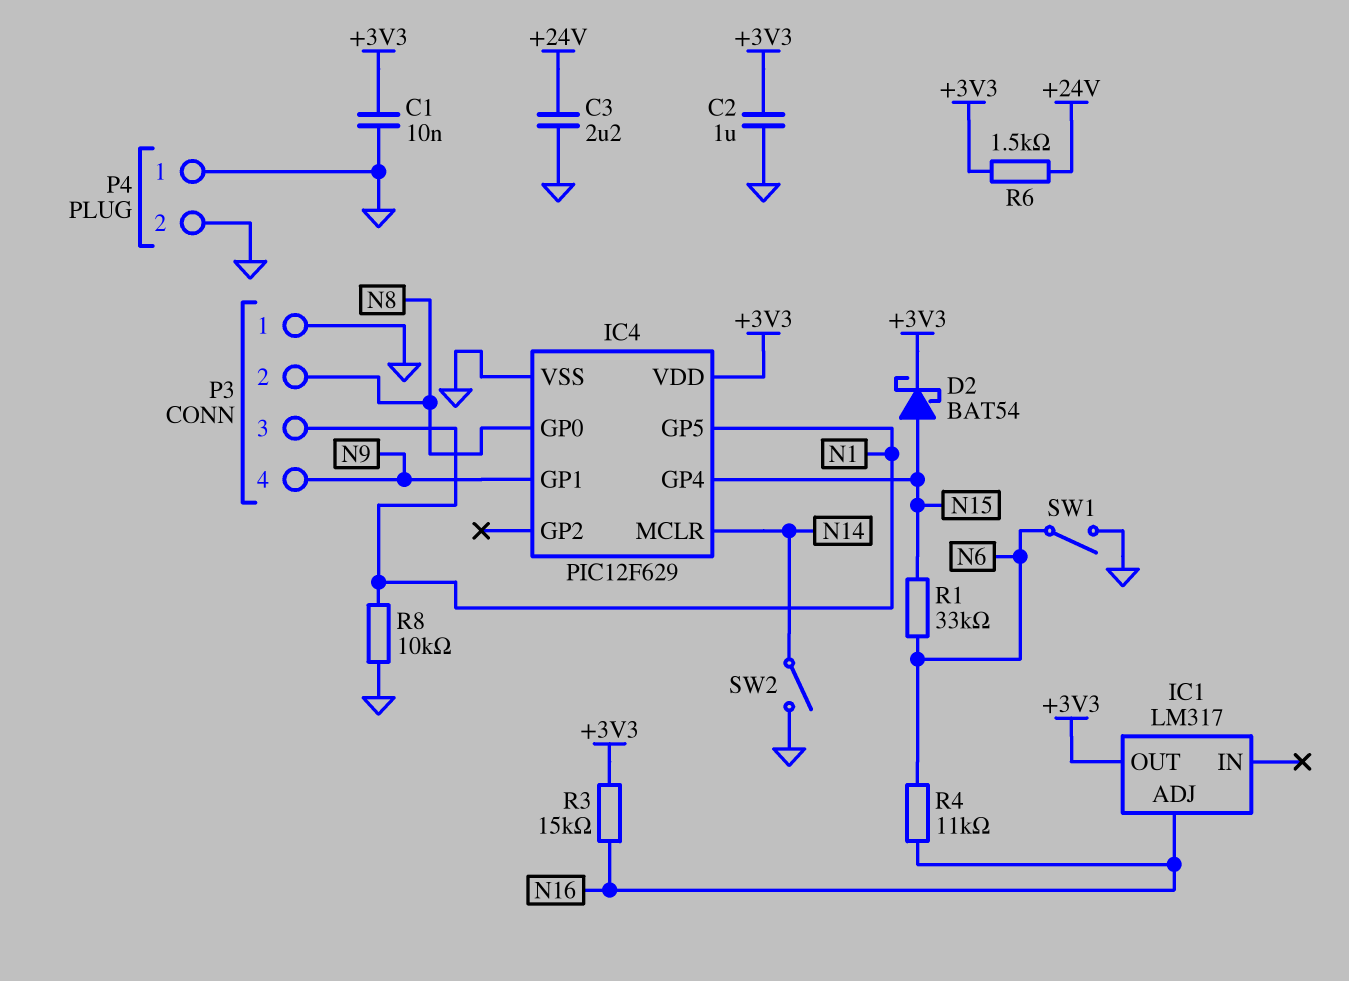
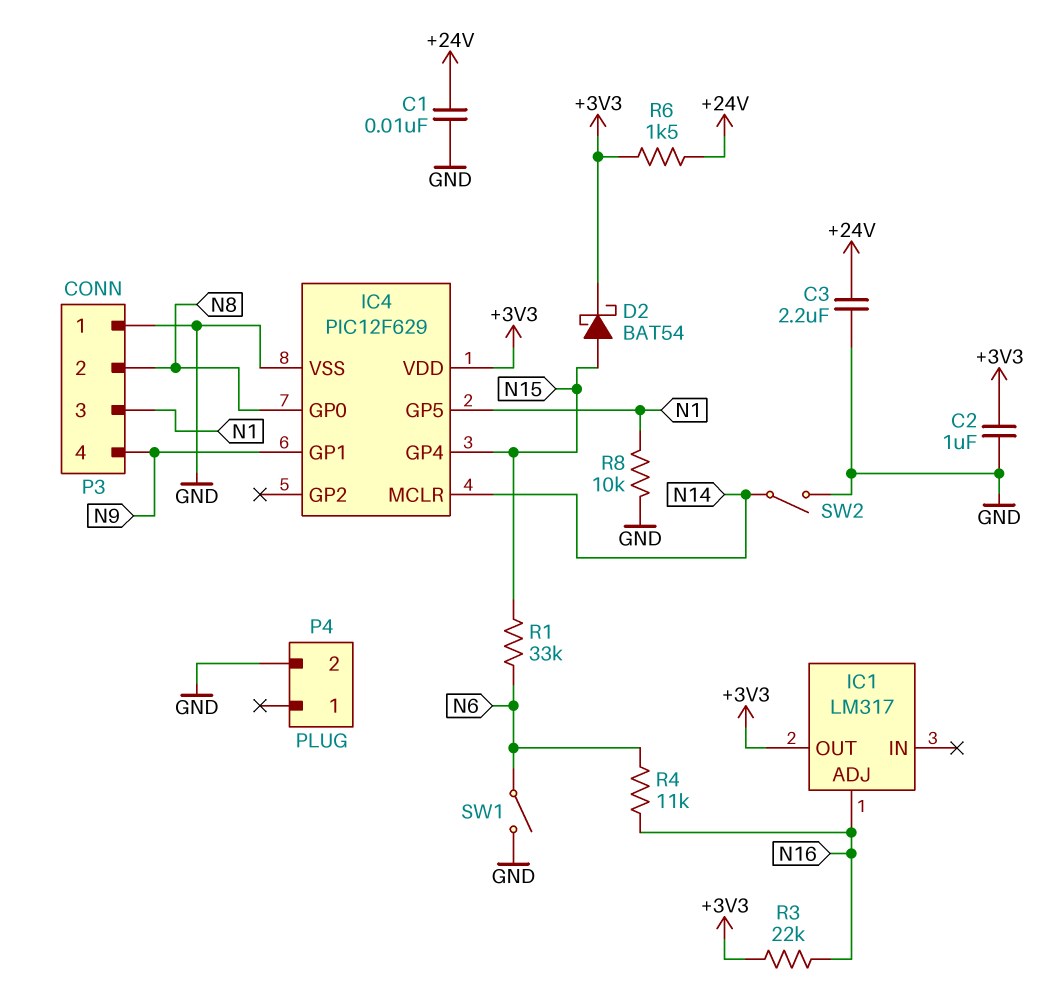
C1: 10nF (+3V3, GND) -> 10nF (+24V, GND)
P4 pin 1: GND -> none
R3: 15k (+3V3, N16) -> 22k (+3V3, N16)

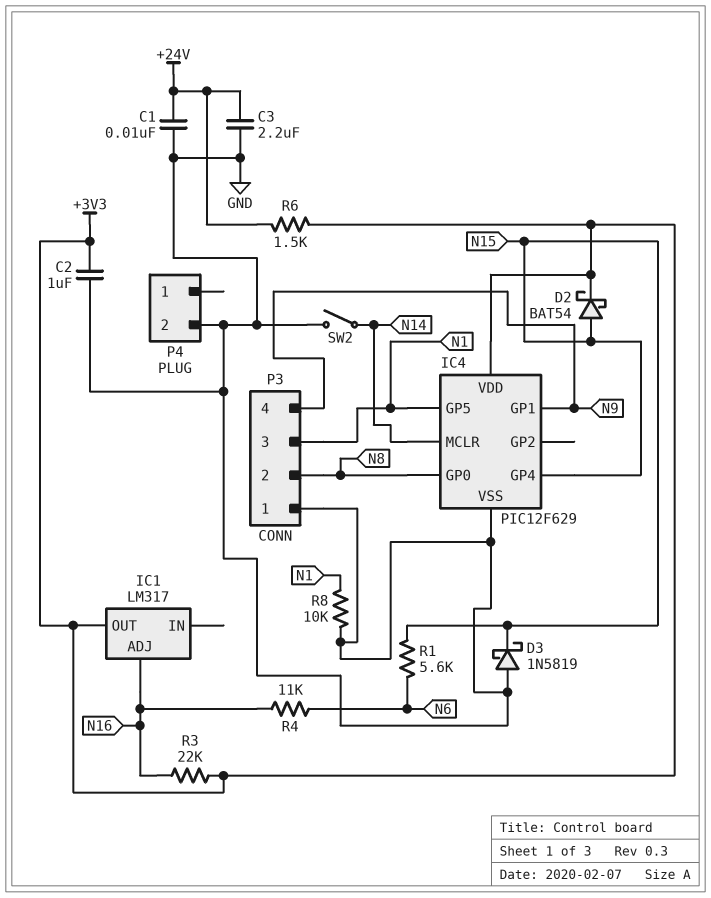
D3: none -> schottky 1N5819 (A GND, K N15)
R1: 33k (N6, N15) -> 5.6k (N6, N15)
SW1: switch (GND, N6) -> none

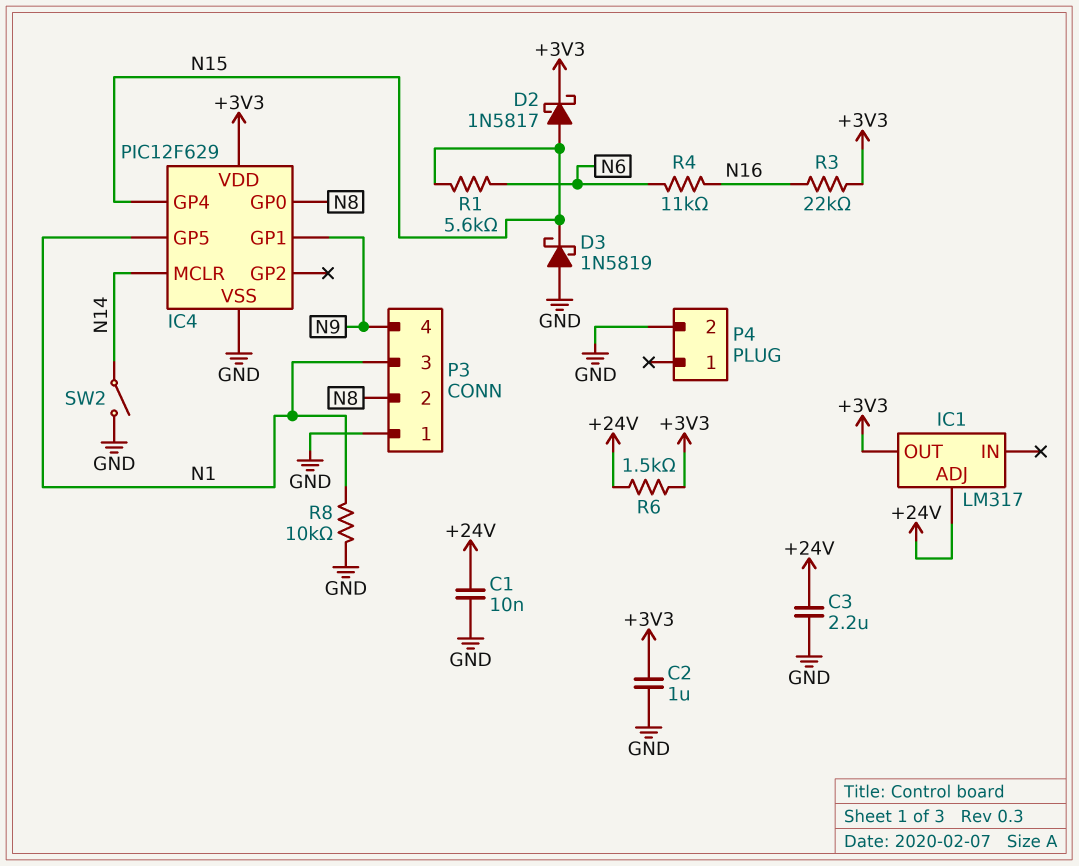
D2: schottky BAT54 (A N15, K +3V3) -> schottky 1N5817 (A N15, K +3V3)
IC1 pin ADJ: N16 -> +24V

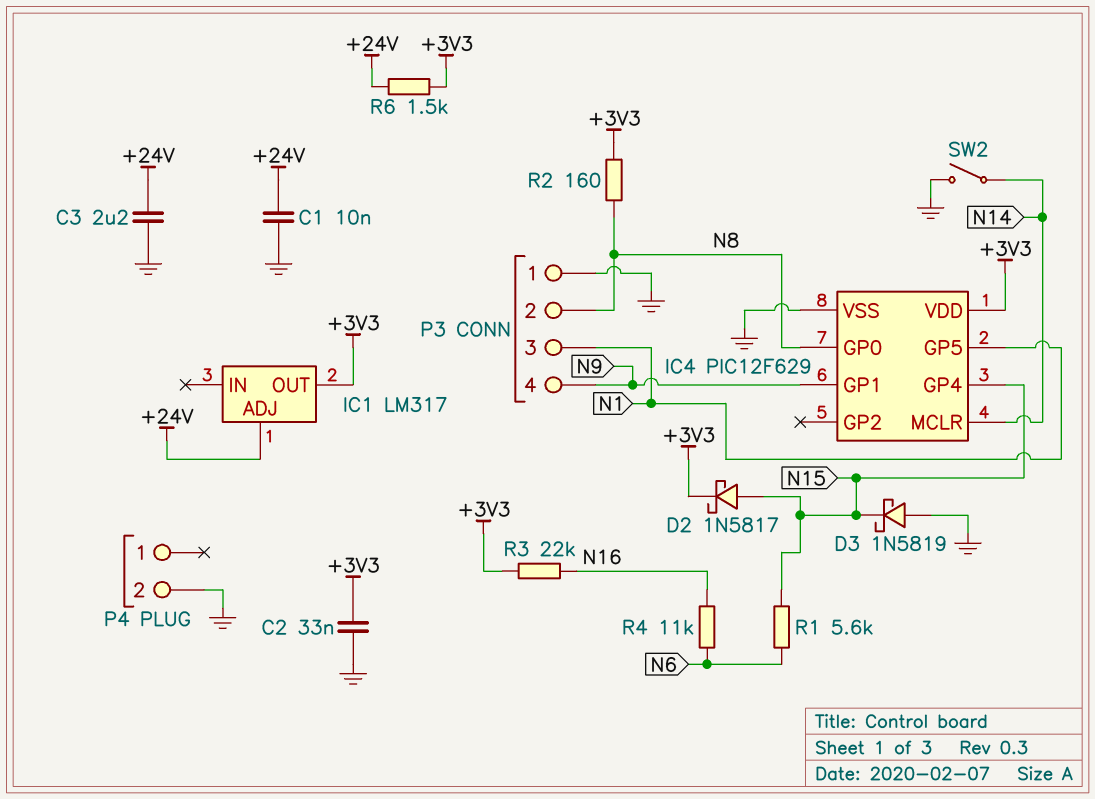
C2: 1uF (+3V3, GND) -> 33nF (+3V3, GND)
R2: none -> 160 (+3V3, N8)
R8: 10k (GND, N1) -> none

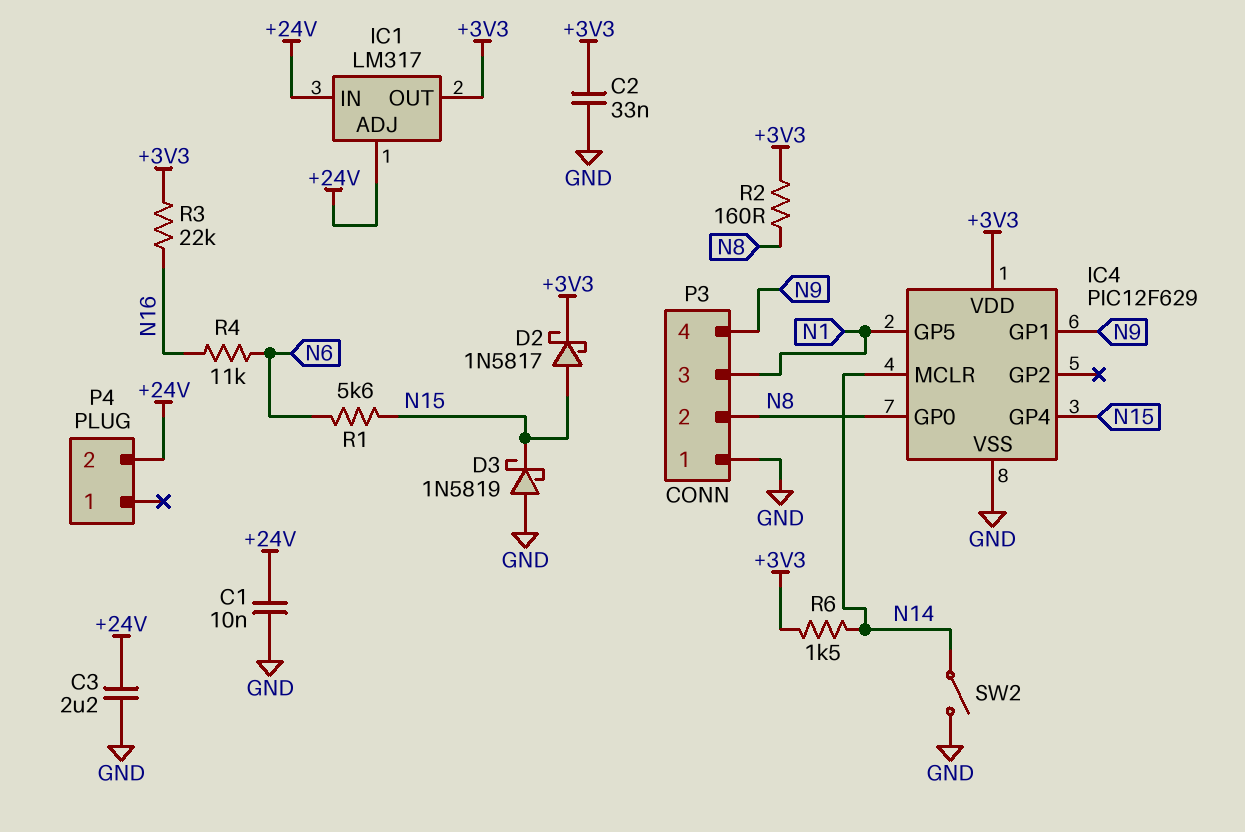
IC1 pin IN: none -> +24V
P4 pin 2: GND -> +24V
R6: 1.5k (+3V3, +24V) -> 1.5k (+3V3, N14)

